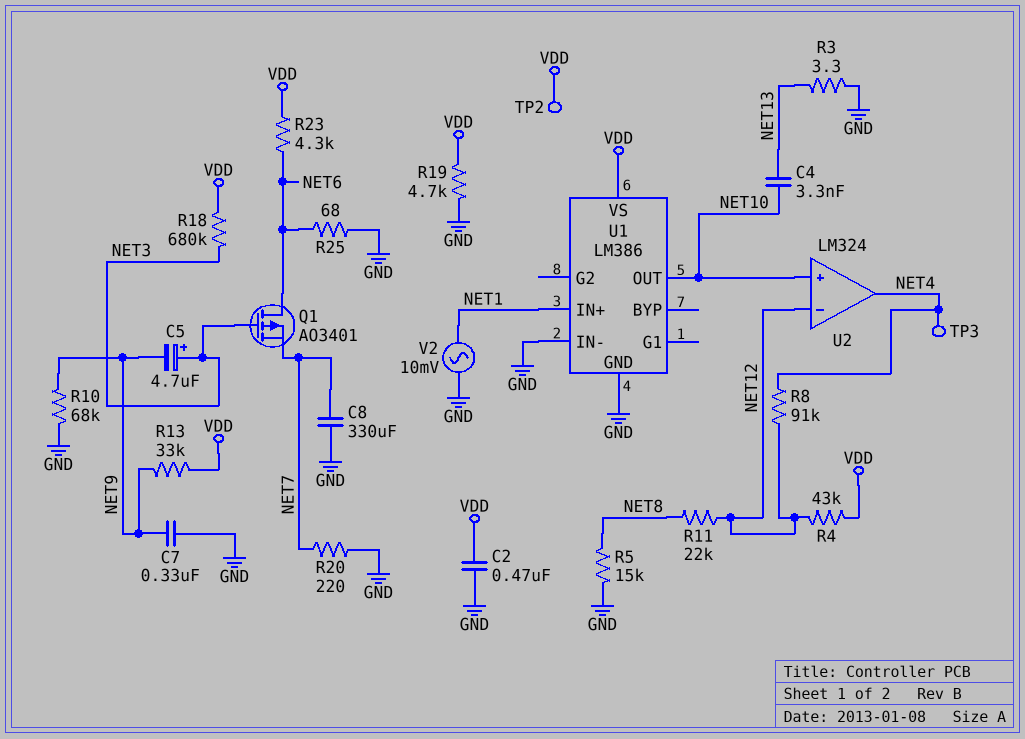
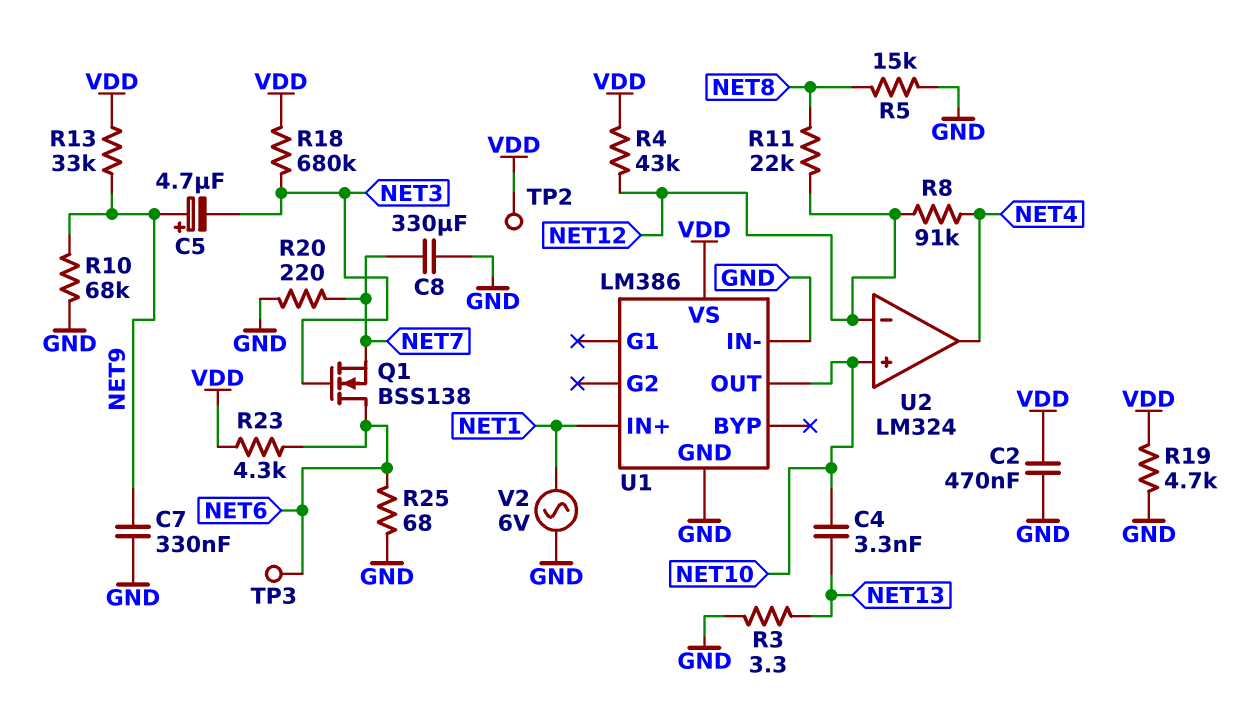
C5: 4.7uF (plus NET3, minus NET9) -> 4.7uF (plus NET9, minus NET3)
Q1: PMOS AO3401 (G NET3, D NET6, S NET7) -> NMOS BSS138 (G NET3, D NET6, S NET7)
TP3: test point (NET4) -> test point (NET6)
V2: AC 10mV (GND, NET1) -> AC 6V (GND, NET1)

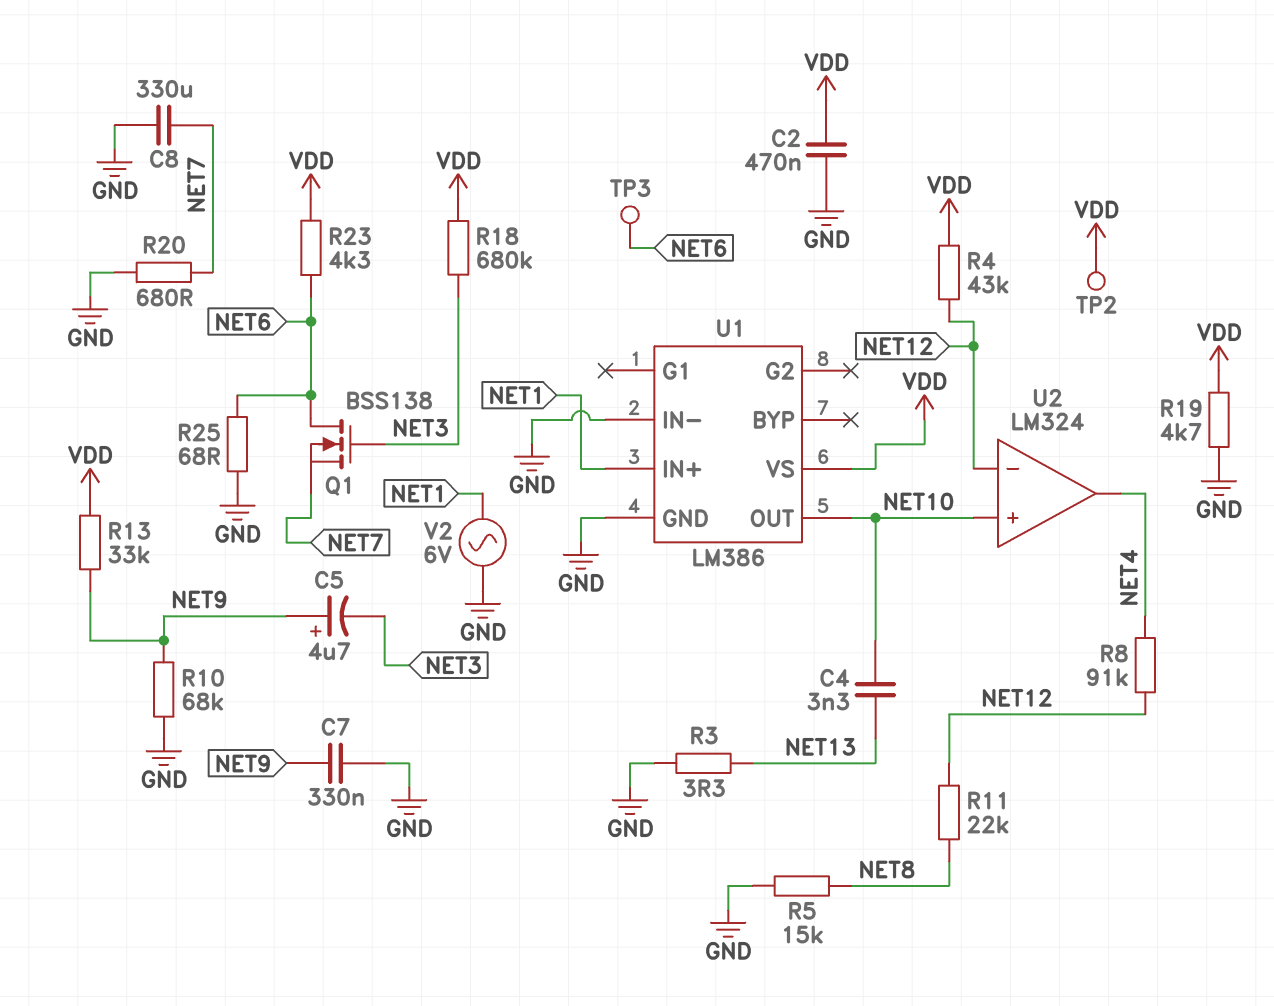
R20: 220 (GND, NET7) -> 680 (GND, NET7)

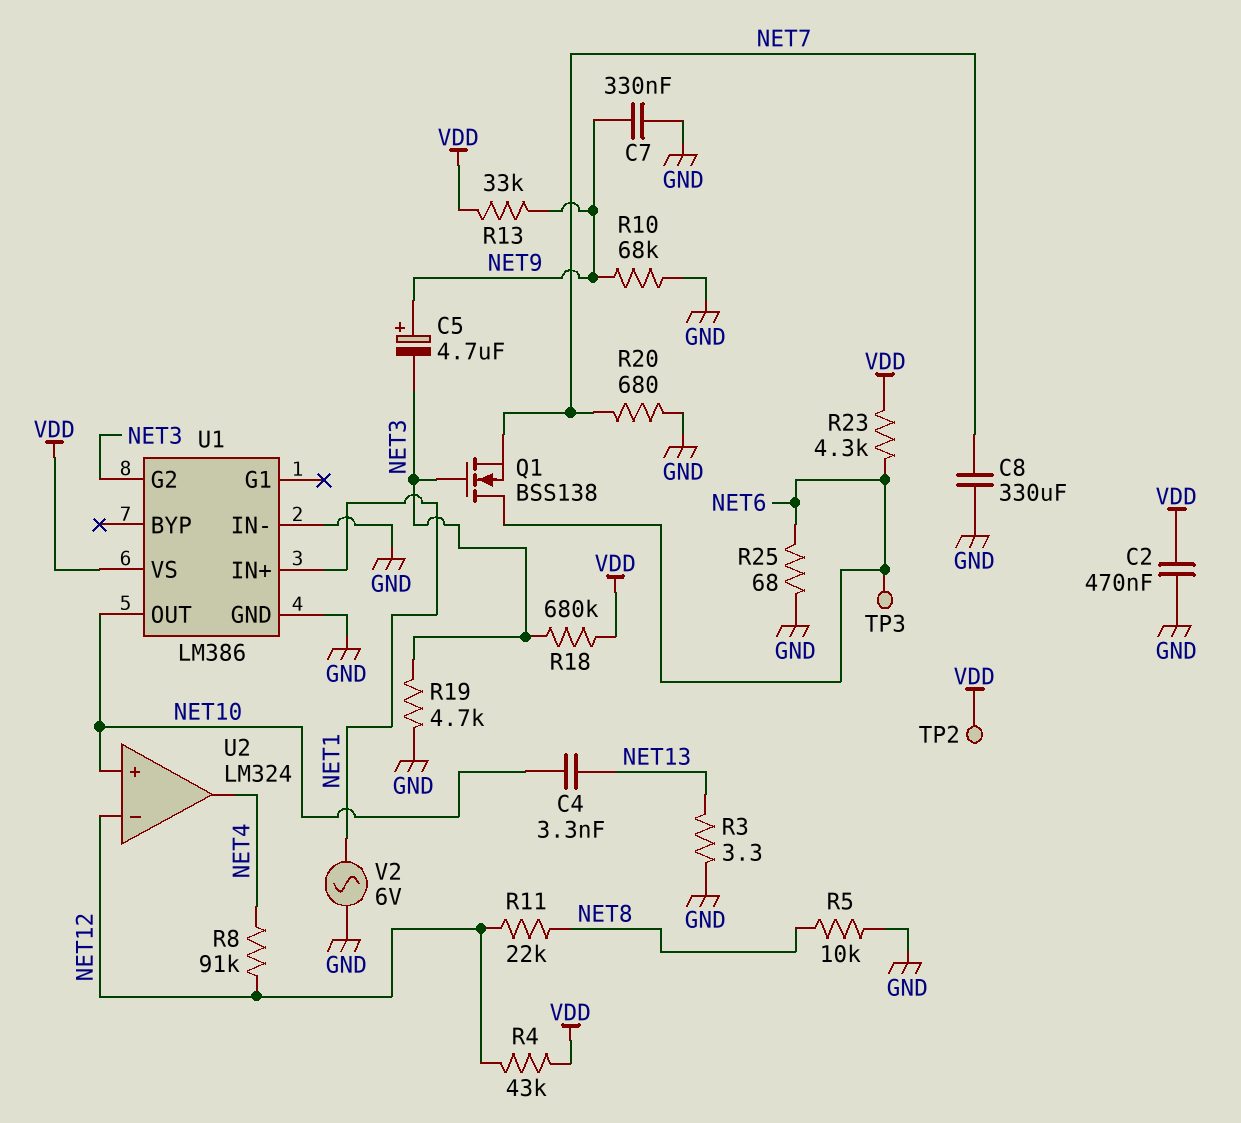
R5: 15k (GND, NET8) -> 10k (GND, NET8)
R19: 4.7k (GND, VDD) -> 4.7k (GND, NET3)
U1 pin G2: none -> NET3

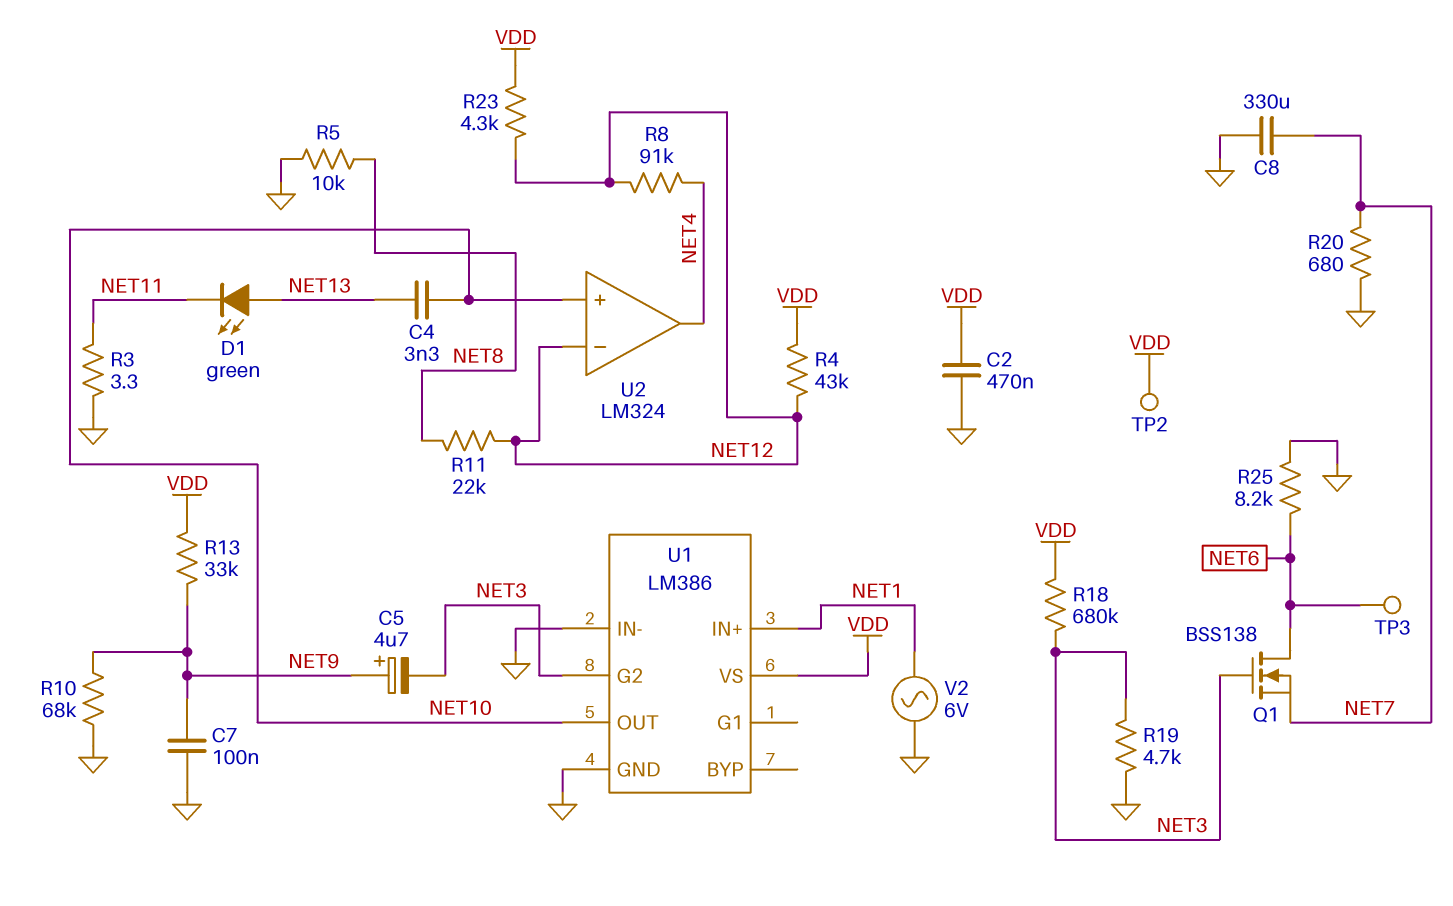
C7: 330nF (GND, NET9) -> 100nF (GND, NET9)
D1: none -> LED green (A NET13, K NET11)
R3: 3.3 (GND, NET13) -> 3.3 (GND, NET11)
R23: 4.3k (NET6, VDD) -> 4.3k (NET12, VDD)
R25: 68 (GND, NET6) -> 8.2k (GND, NET6)

